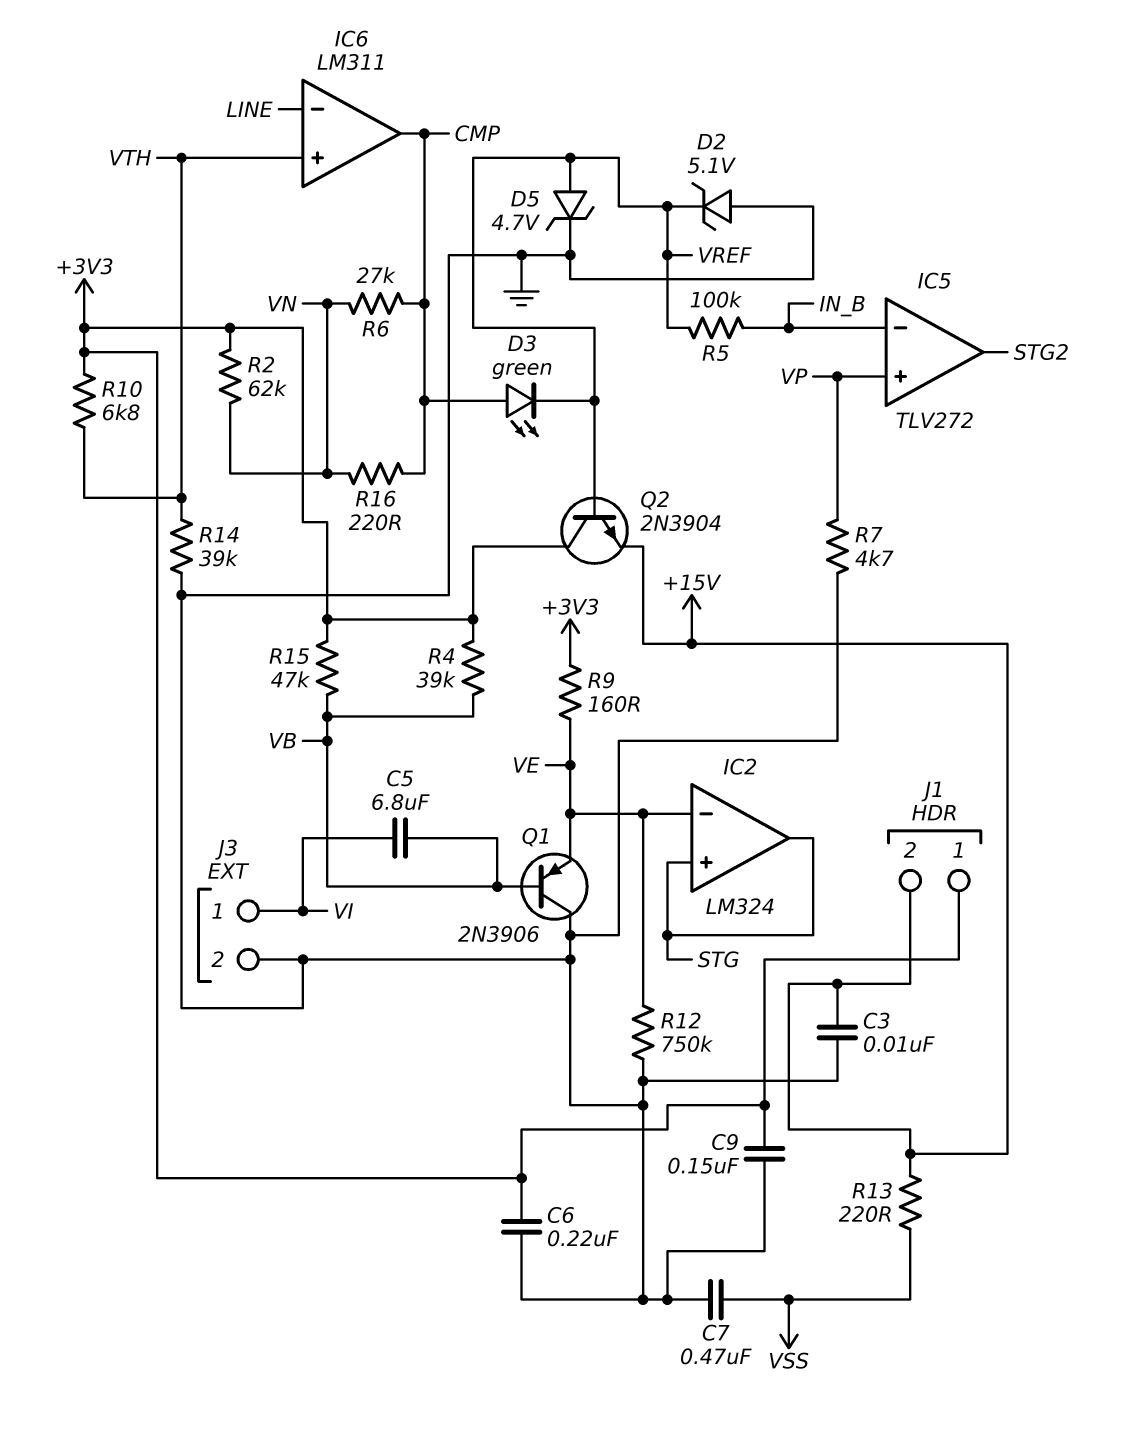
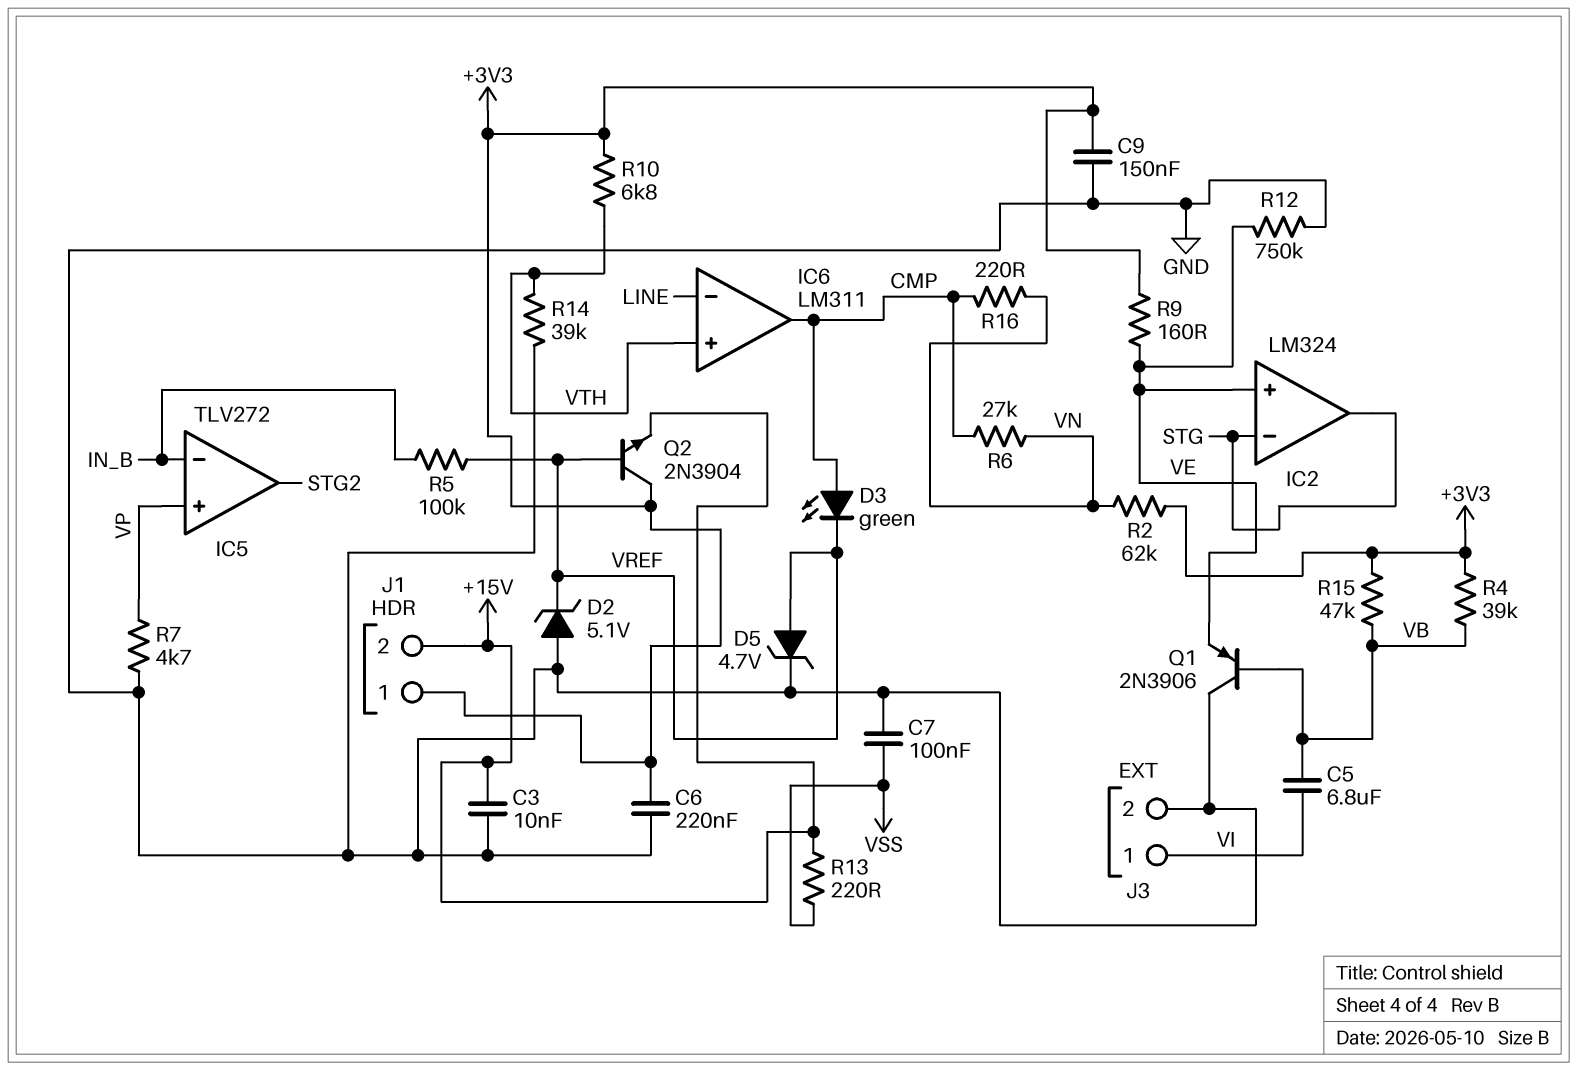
C7: 470nF (GND, VSS) -> 100nF (GND, VSS)
IC2 pin in+: STG -> VE
IC2 pin in-: VE -> STG

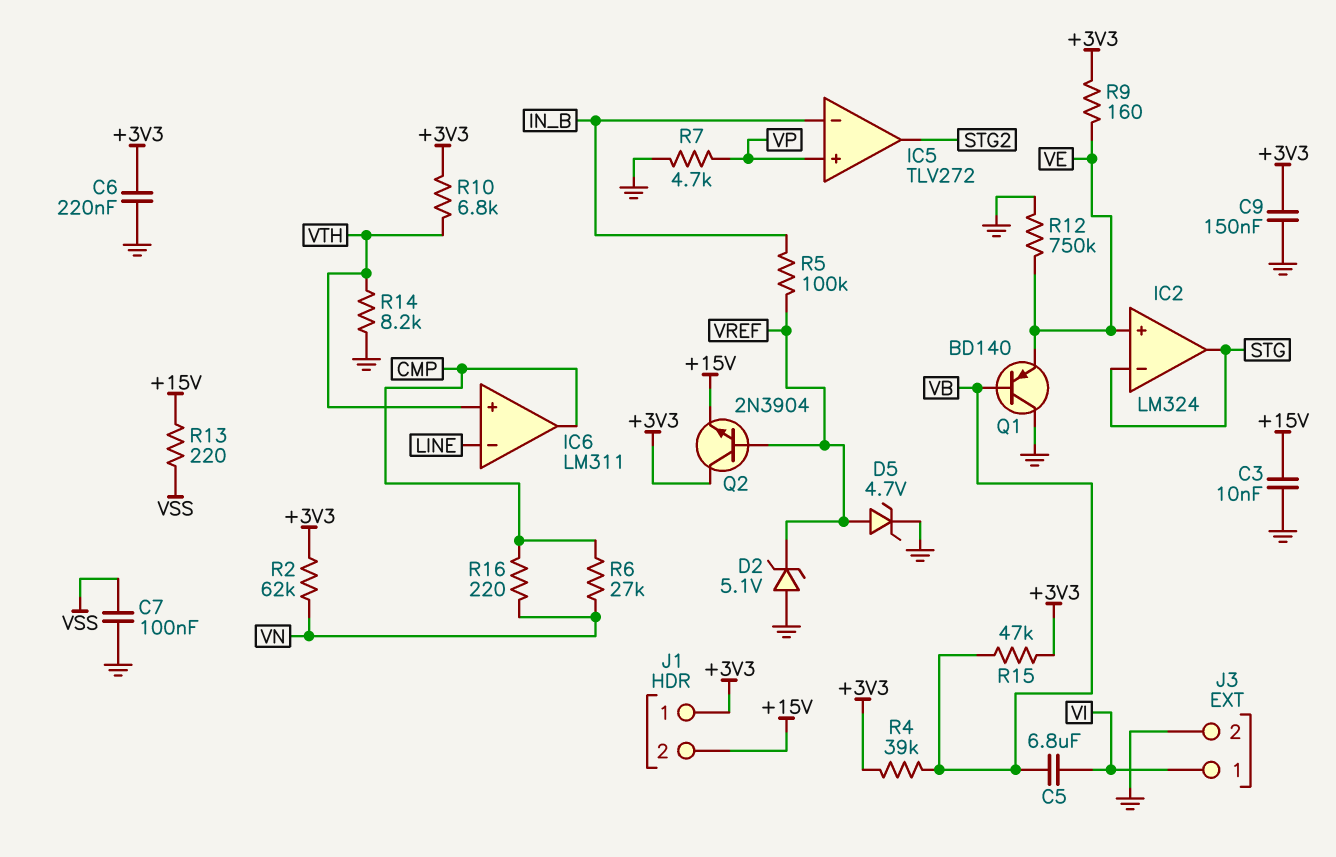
D3: LED green (A CMP, K VREF) -> none
Q1: PNP 2N3906 (B VB, C GND, E VE) -> PNP BD140 (B VB, C GND, E VE)
R14: 39k (GND, VTH) -> 8.2k (GND, VTH)

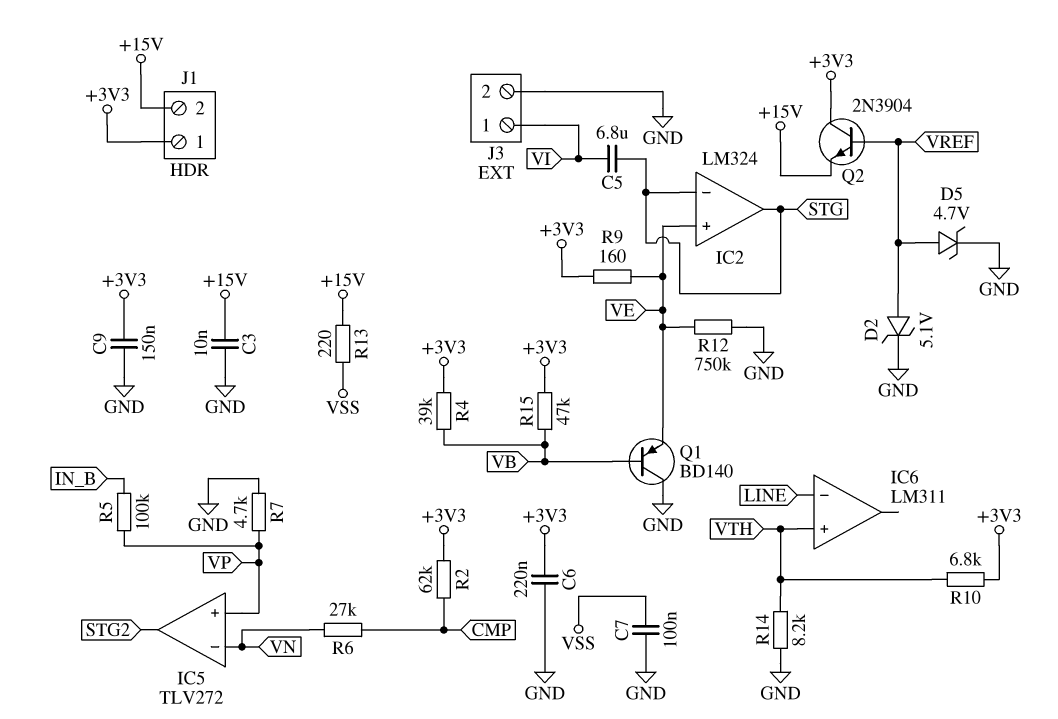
C5: 6.8uF (VB, VI) -> 6.8uF (STG, VI)
D2: zener 5.1V (A GND, K VREF) -> zener 5.1V (A VREF, K GND)
IC5 pin in-: IN_B -> VN
IC6 pin out: CMP -> none
R2: 62k (+3V3, VN) -> 62k (+3V3, CMP)
R5: 100k (IN_B, VREF) -> 100k (IN_B, VP)
R16: 220 (CMP, VN) -> none

